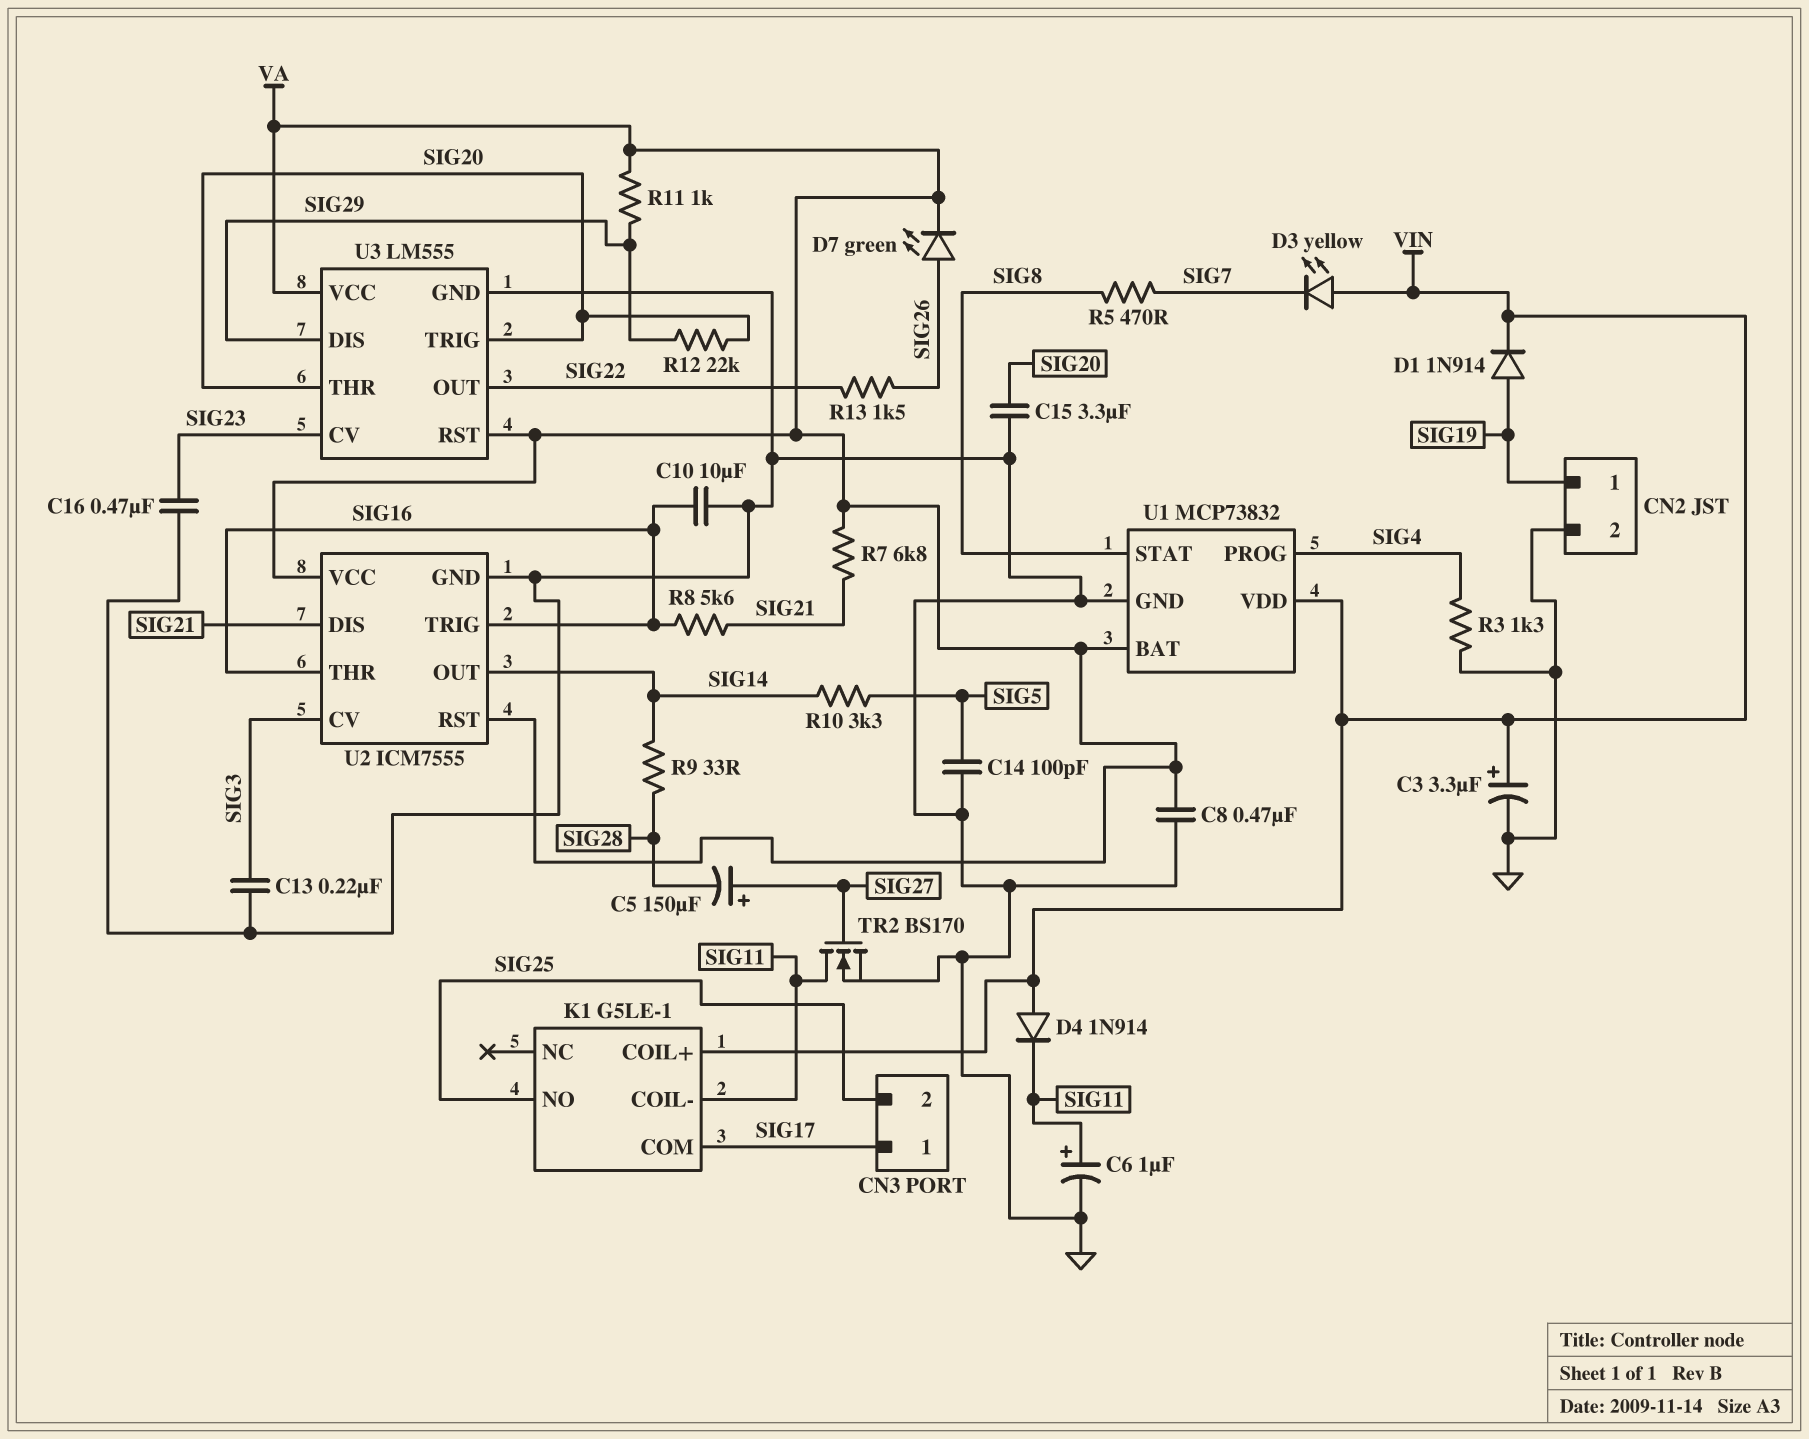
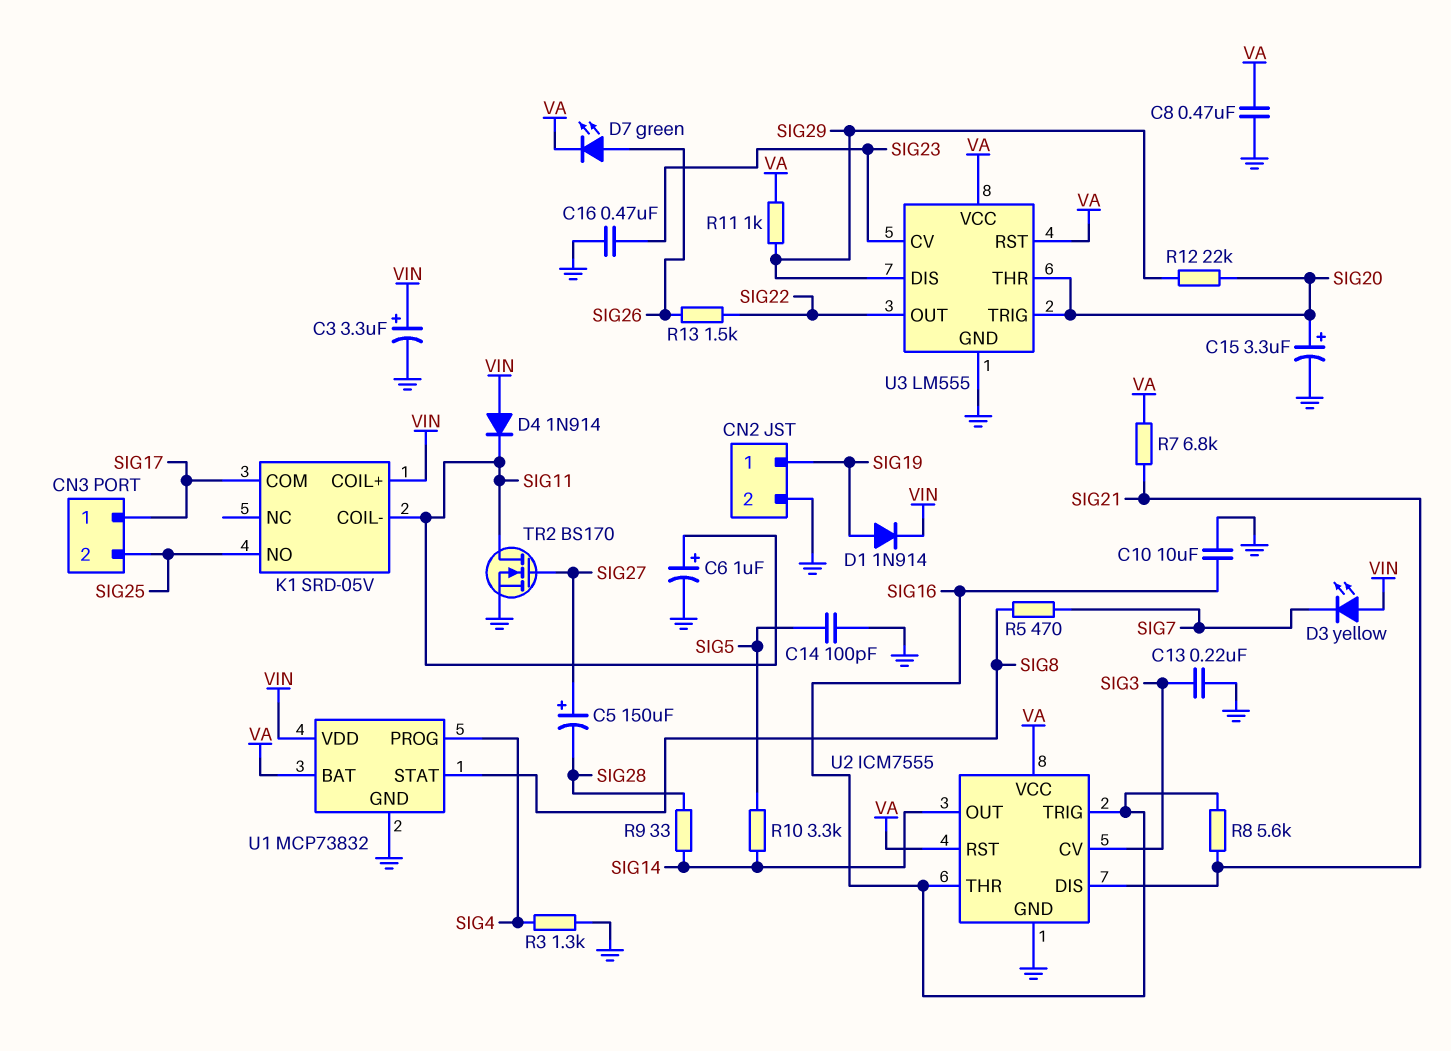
C15: 3.3uF (GND, SIG20) -> 3.3uF (plus SIG20, minus GND)
K1: G5LE-1 -> SRD-05V

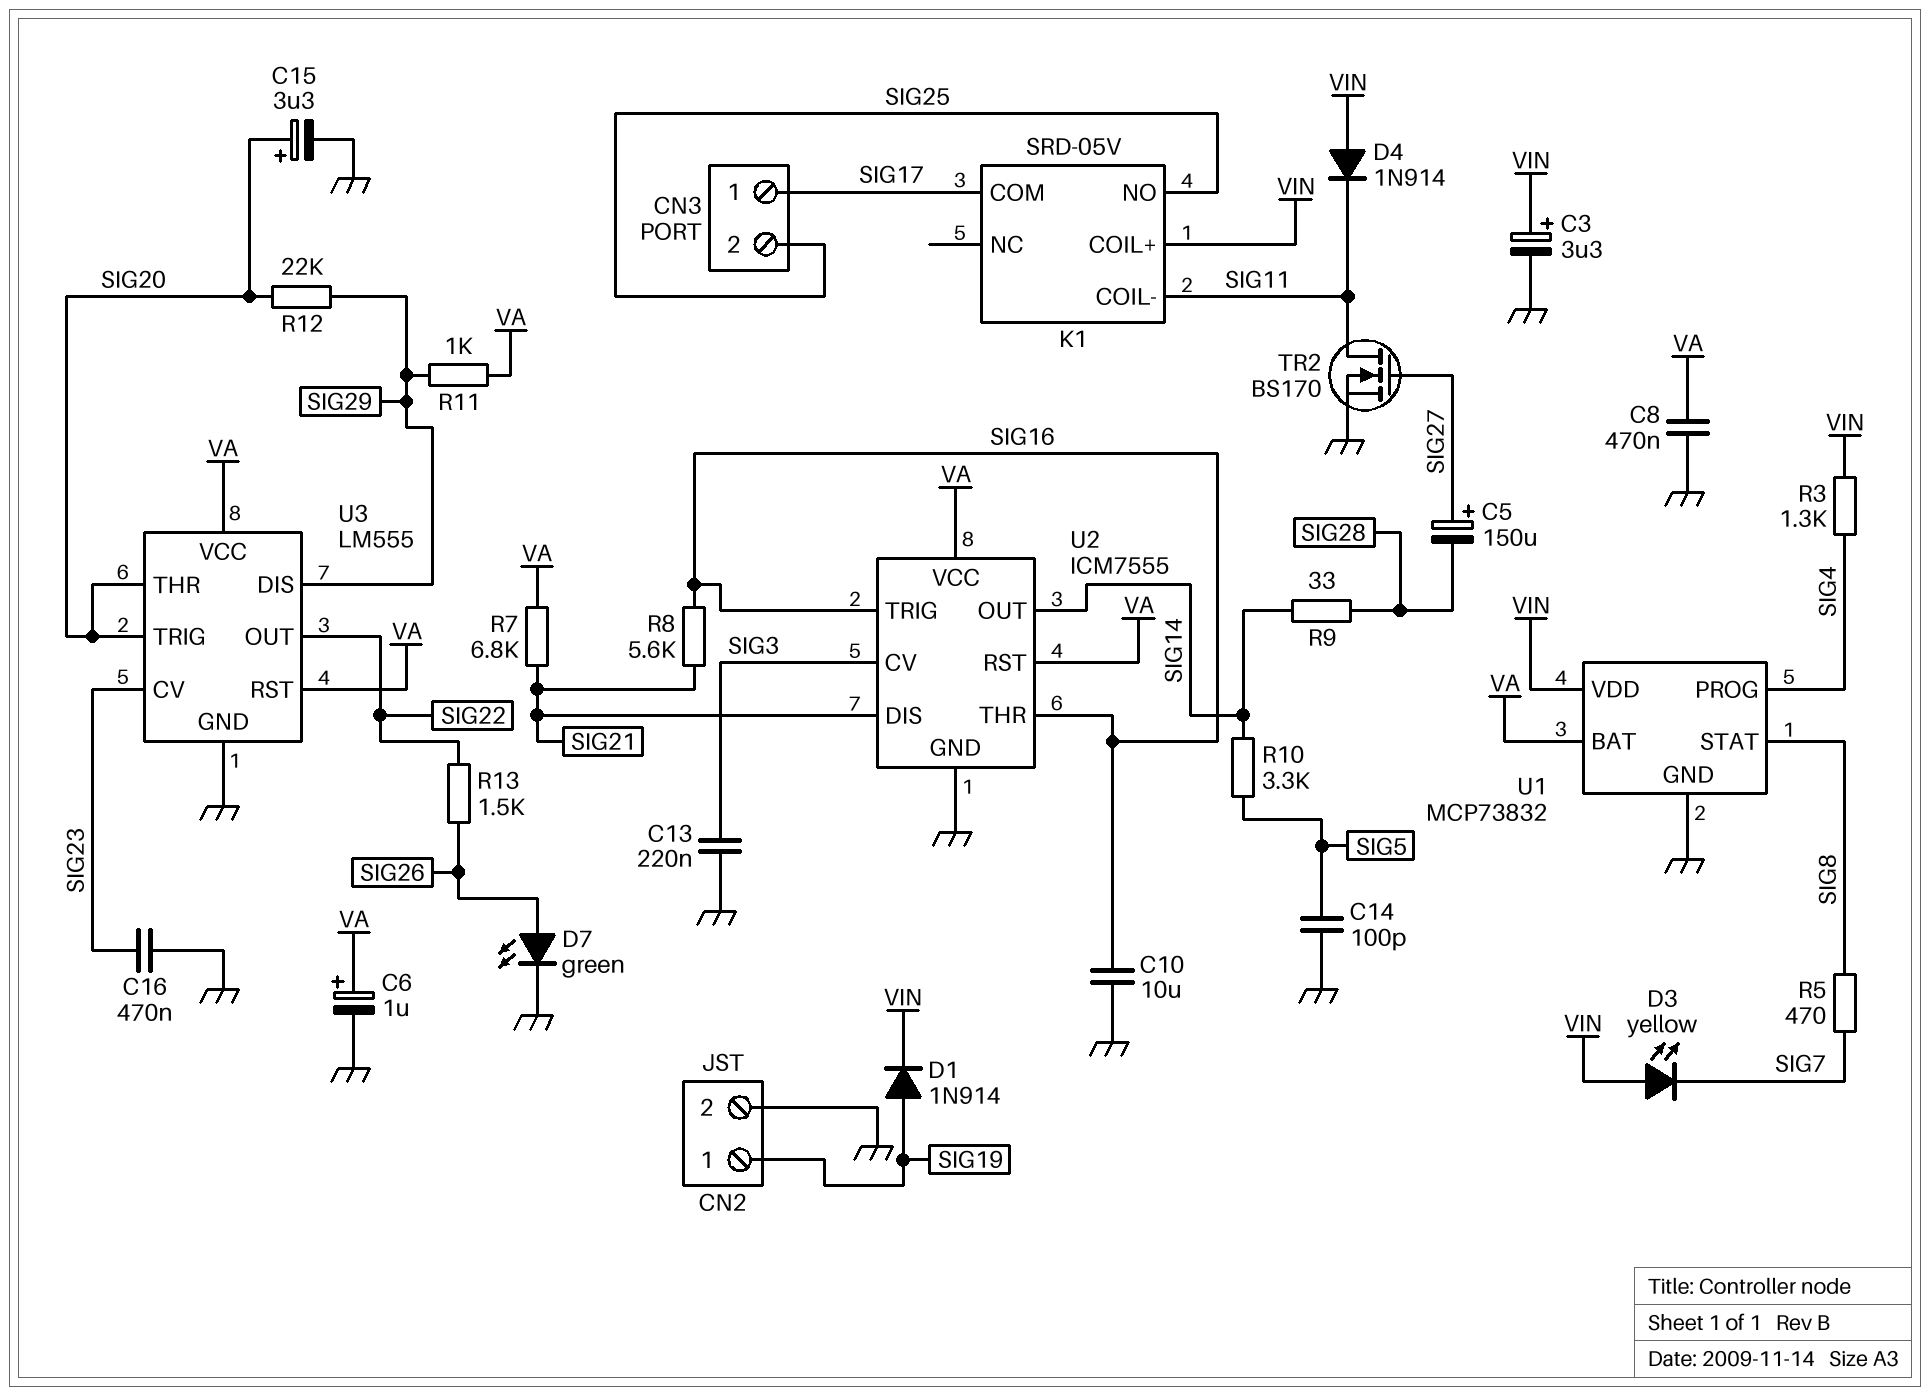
C6: 1uF (plus SIG11, minus GND) -> 1uF (plus VA, minus GND)
D7: LED green (A SIG26, K VA) -> LED green (A SIG26, K GND)
R3: 1.3k (GND, SIG4) -> 1.3k (SIG4, VIN)

